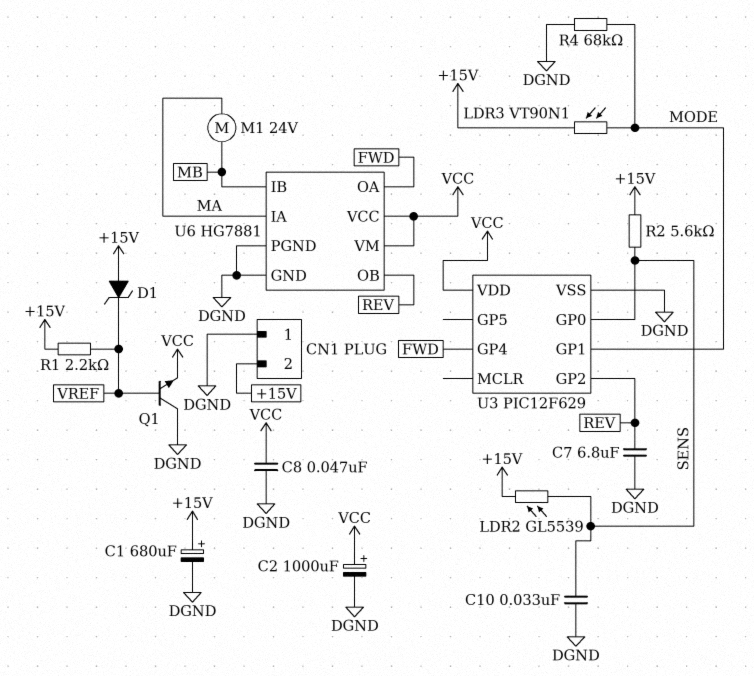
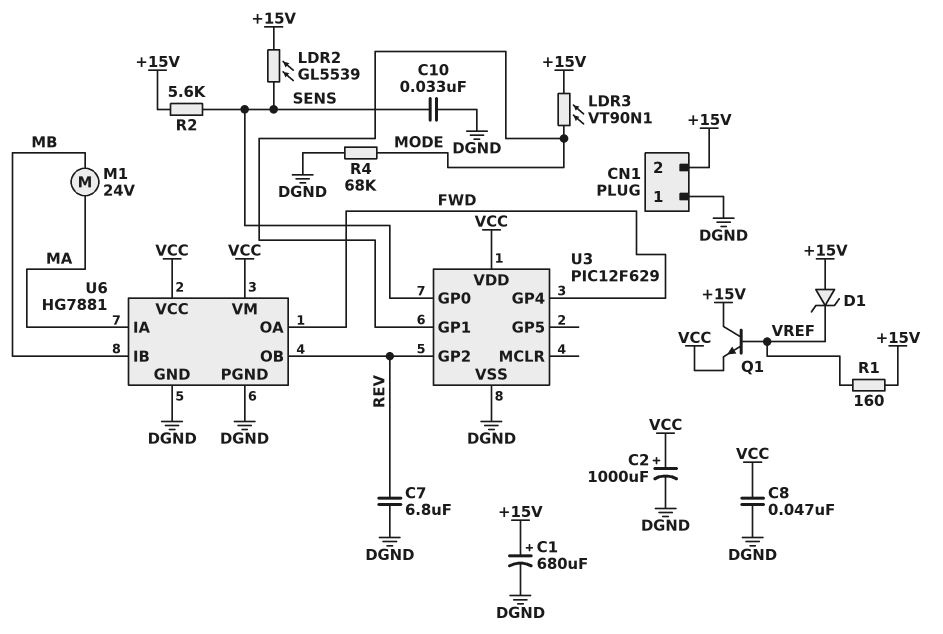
Q1: NPN (B VREF, C DGND, E VCC) -> NPN (B VREF, C +15V, E VCC)
R1: 2.2k (+15V, VREF) -> 160 (+15V, VREF)

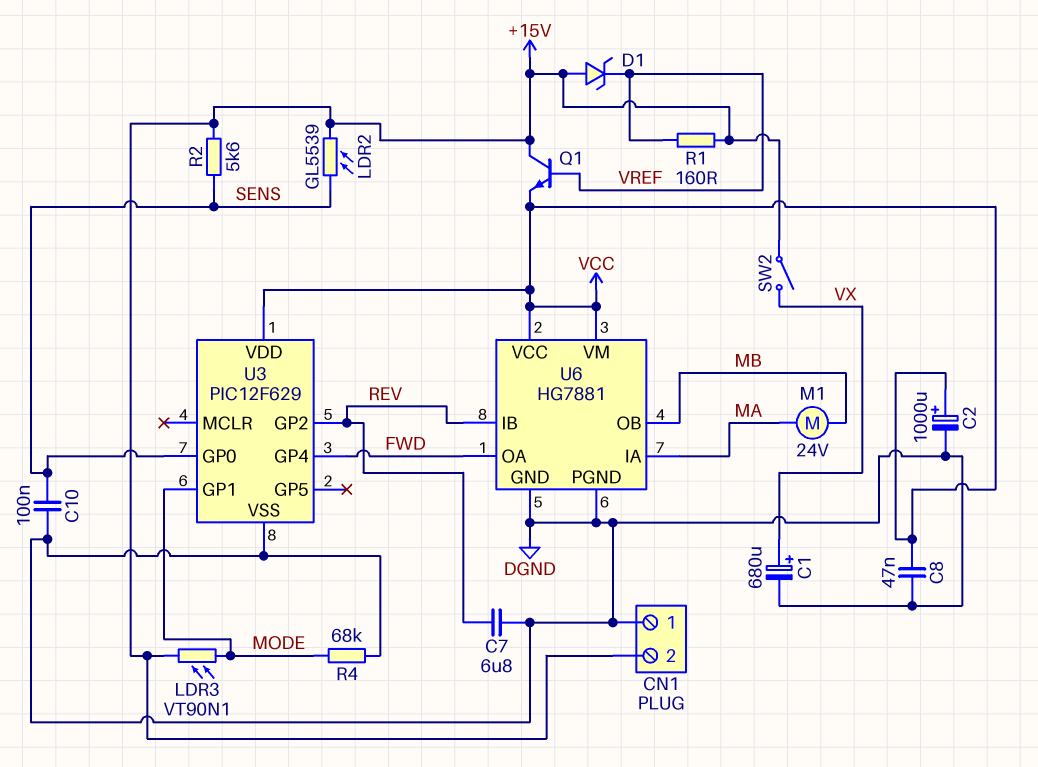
C1: 680uF (plus +15V, minus DGND) -> 680uF (plus VX, minus DGND)
C10: 33nF (DGND, SENS) -> 100nF (DGND, SENS)
SW2: none -> switch (+15V, VX)
U6 pin IB: MB -> REV
U6 pin OB: REV -> MB

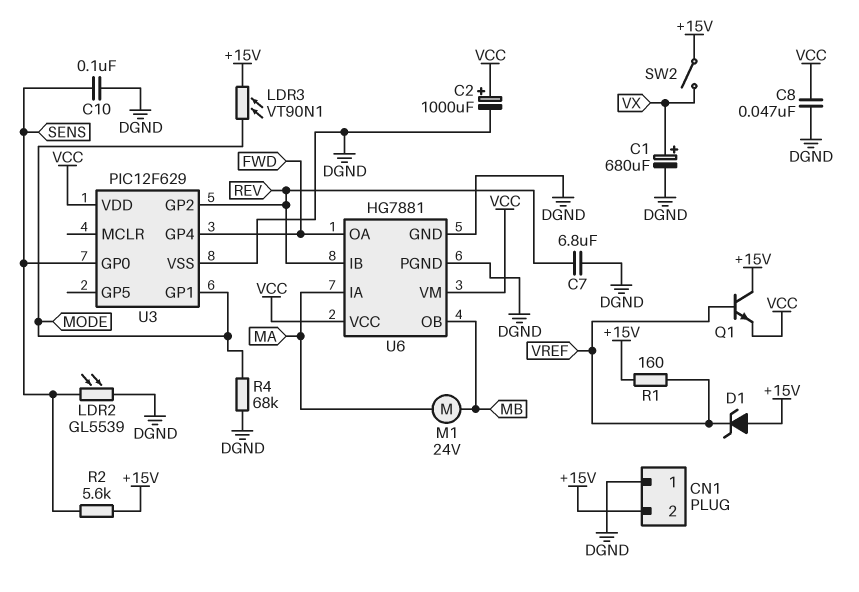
LDR2: GL5539 (+15V, SENS) -> GL5539 (DGND, SENS)

